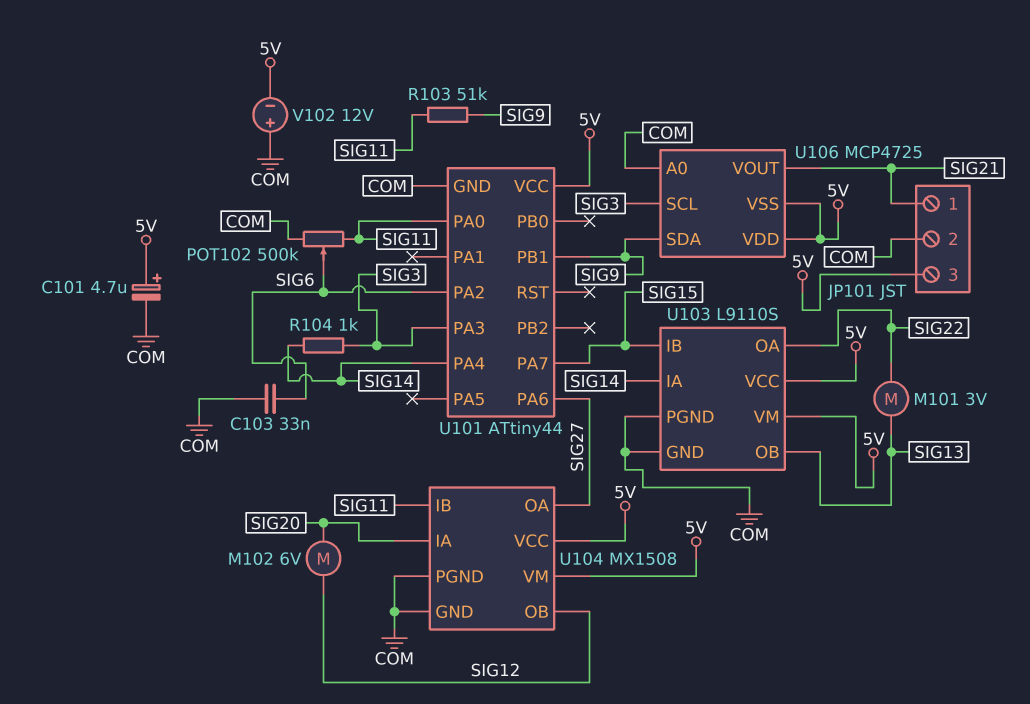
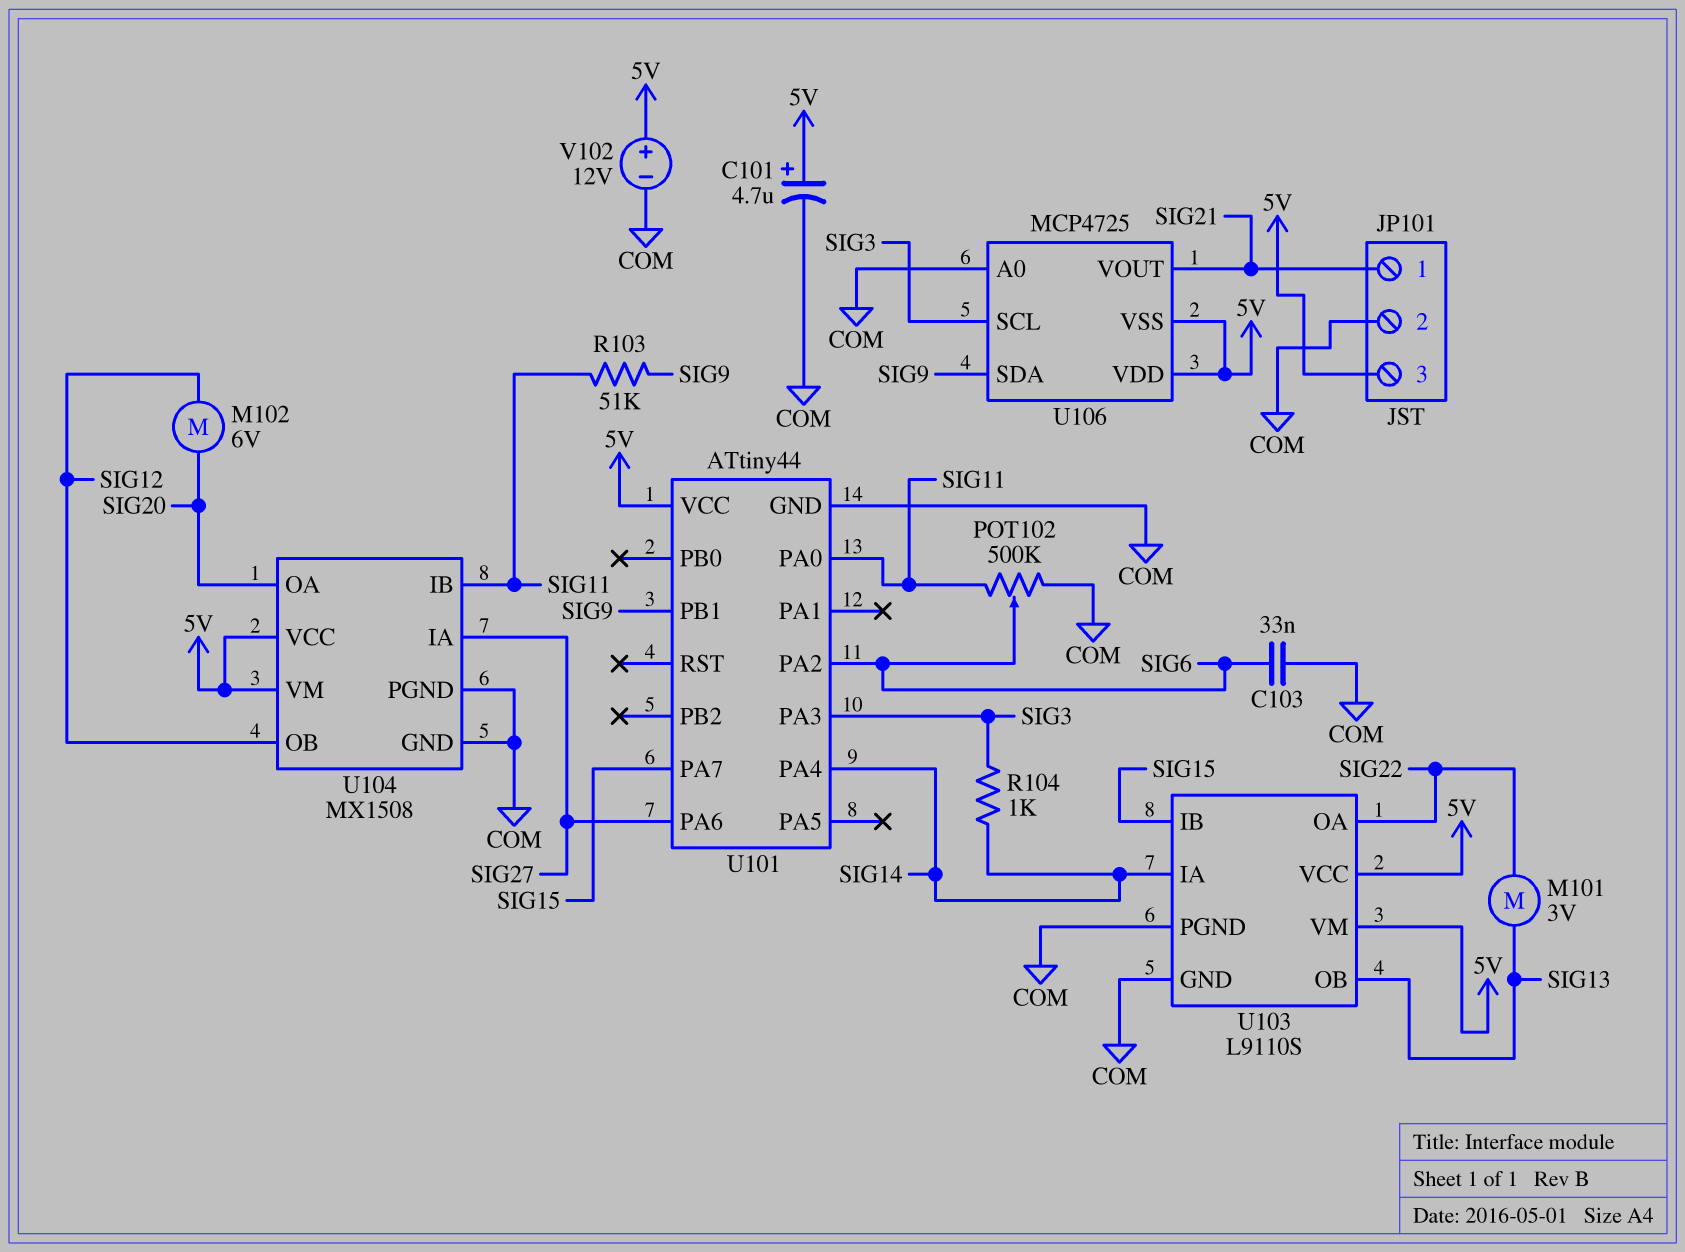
U104 pin IA: SIG20 -> SIG27
U104 pin OA: SIG27 -> SIG20
V102: 12V (plus COM, minus 5V) -> 12V (plus 5V, minus COM)

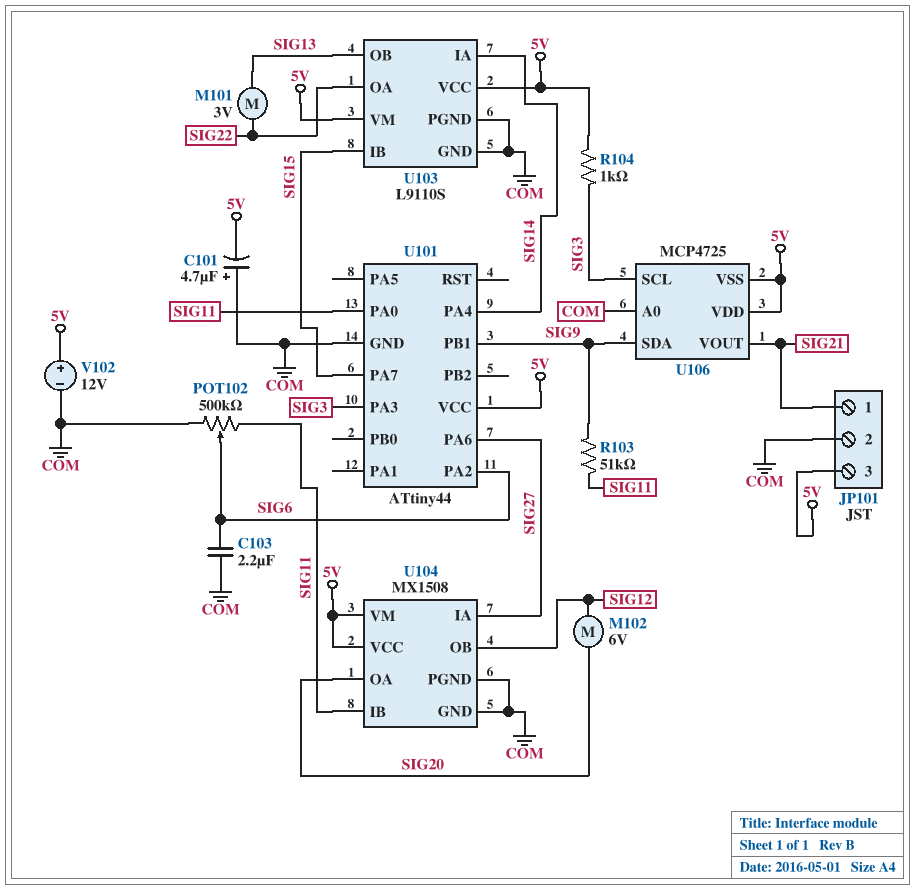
C101: 4.7uF (plus 5V, minus COM) -> 4.7uF (plus COM, minus 5V)
C103: 33nF (COM, SIG6) -> 2.2uF (COM, SIG6)
R104: 1k (SIG3, SIG14) -> 1k (5V, SIG3)

